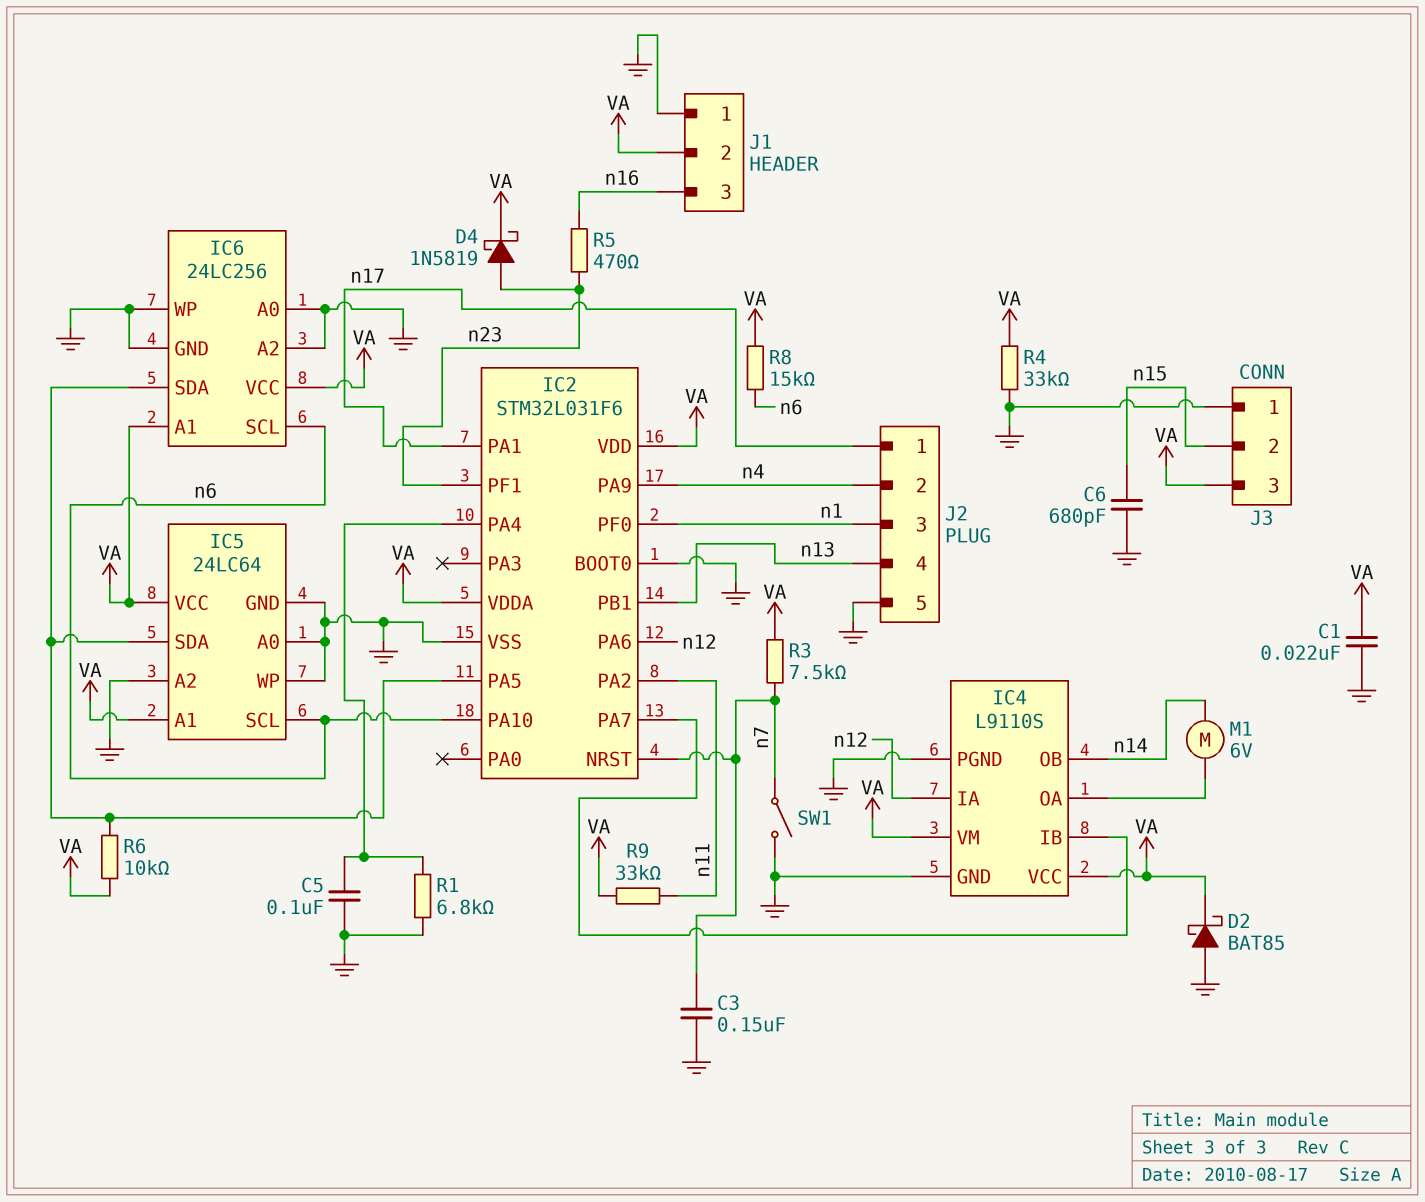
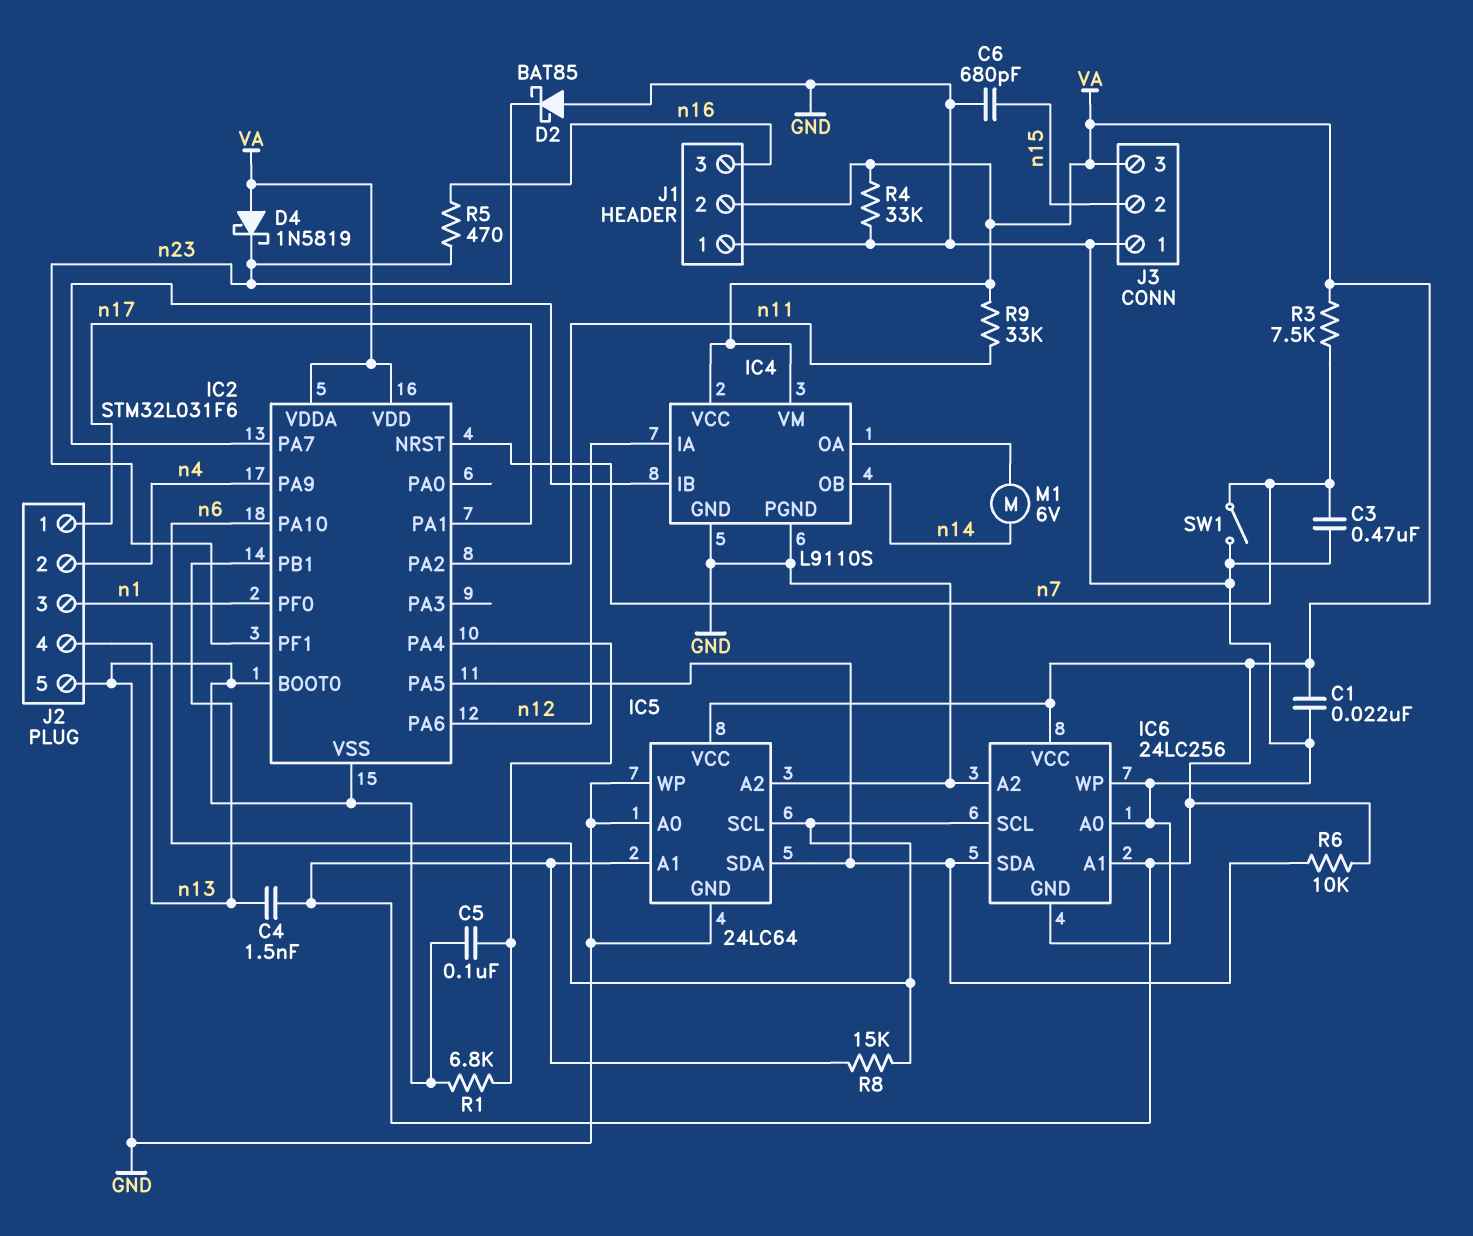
C3: 150nF (GND, n7) -> 470nF (GND, n7)
C4: none -> 1.5nF (VA, n13)
D2: schottky BAT85 (A GND, K VA) -> schottky BAT85 (A GND, K n23)
D4: schottky 1N5819 (A n23, K VA) -> schottky 1N5819 (A VA, K n23)

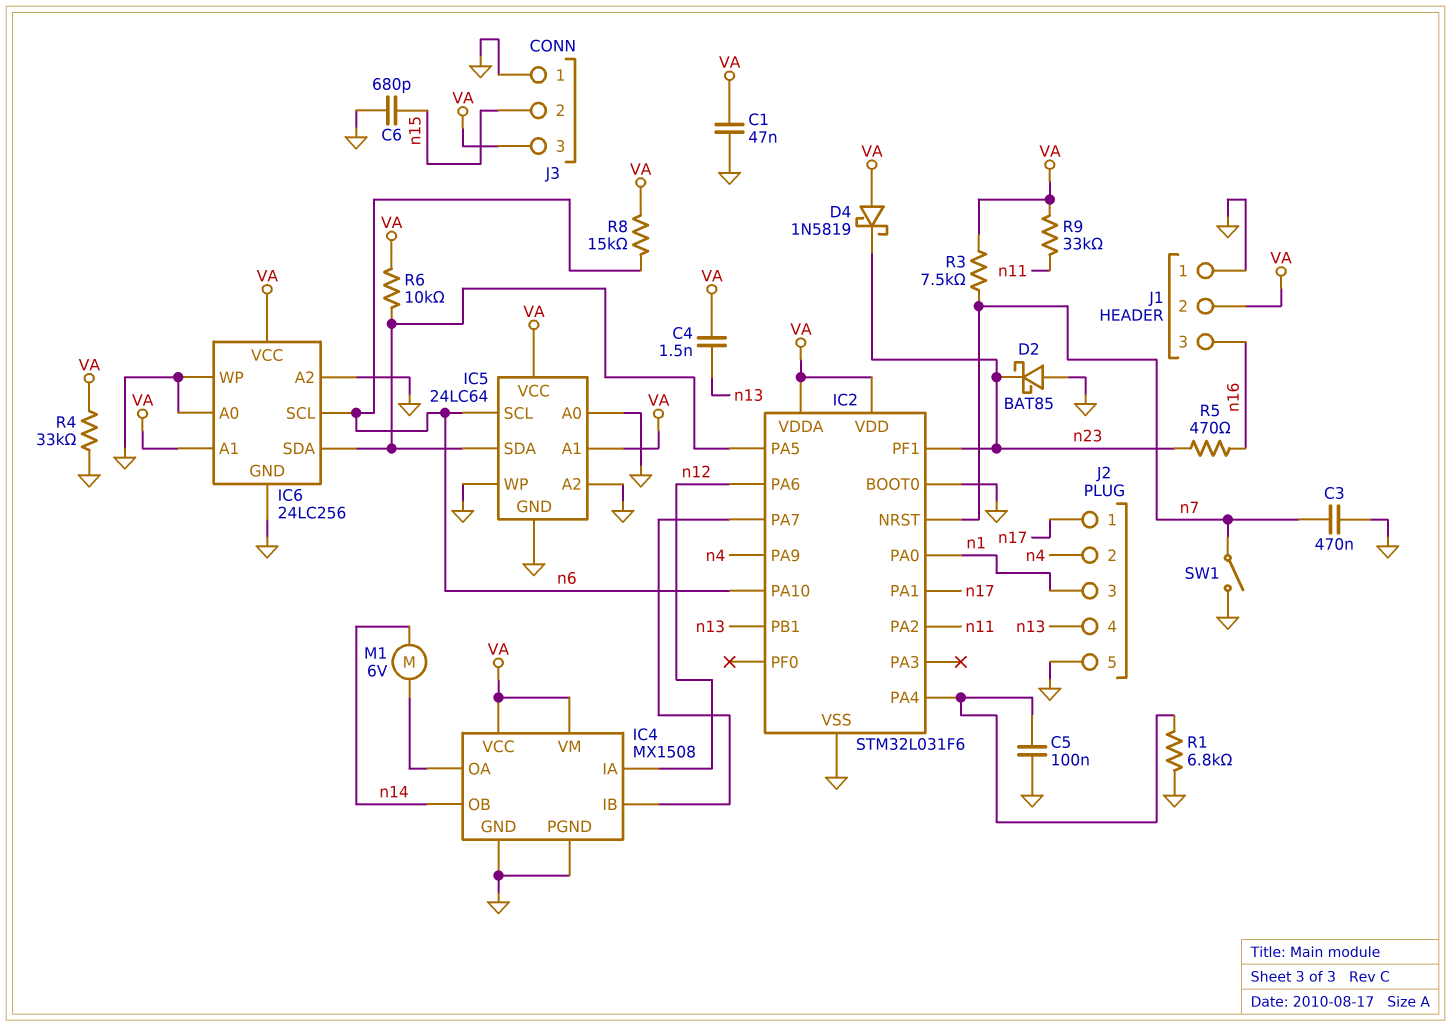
C1: 22nF (GND, VA) -> 47nF (GND, VA)
IC2 pin PA0: none -> n1
IC2 pin PF0: n1 -> none
IC4: L9110S -> MX1508

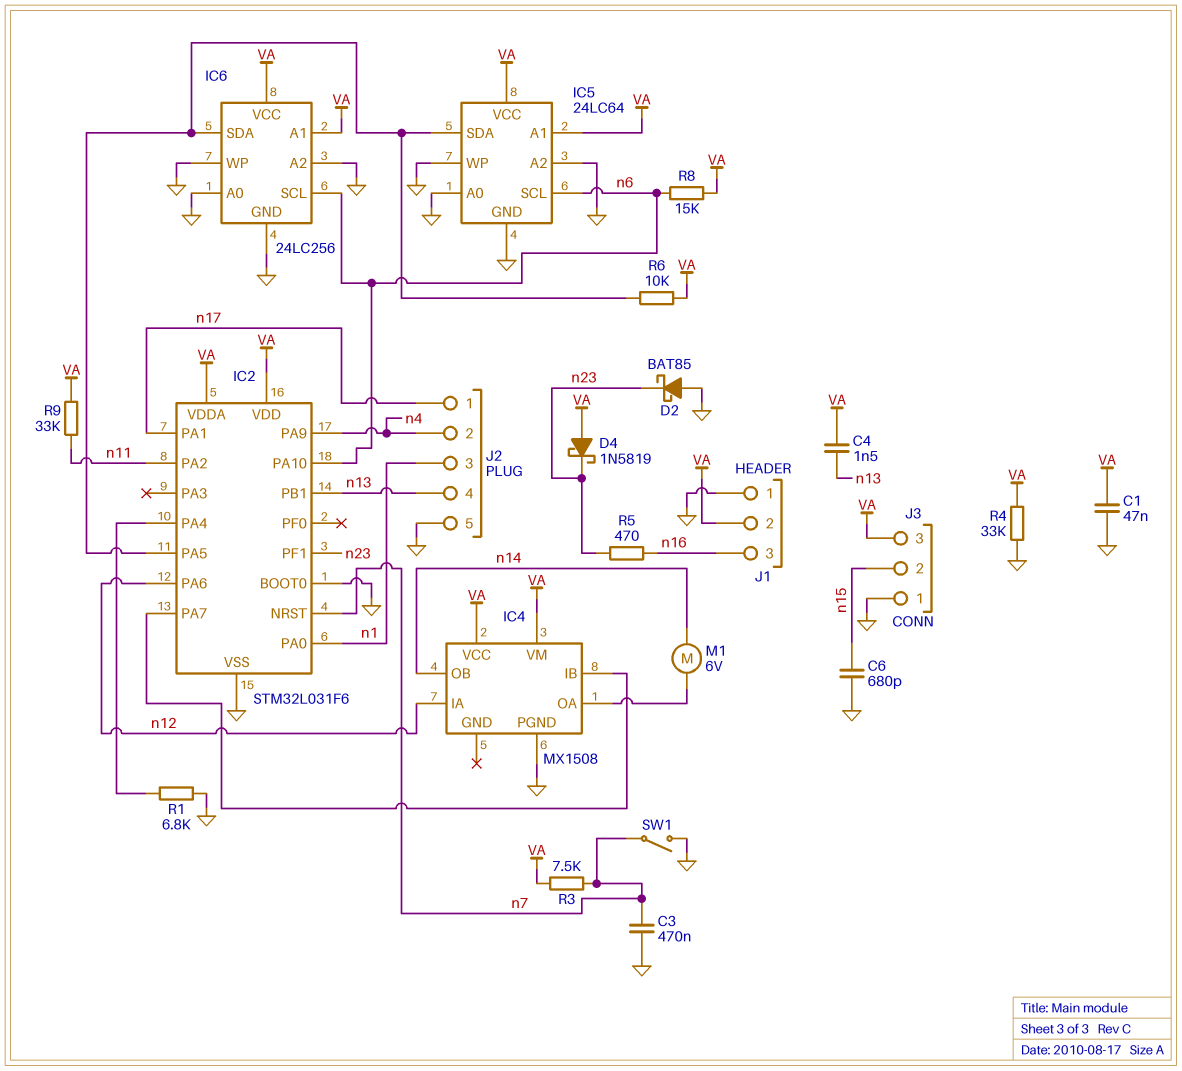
C5: 100nF (GND, IC2/PA4) -> none
IC4 pin GND: GND -> none

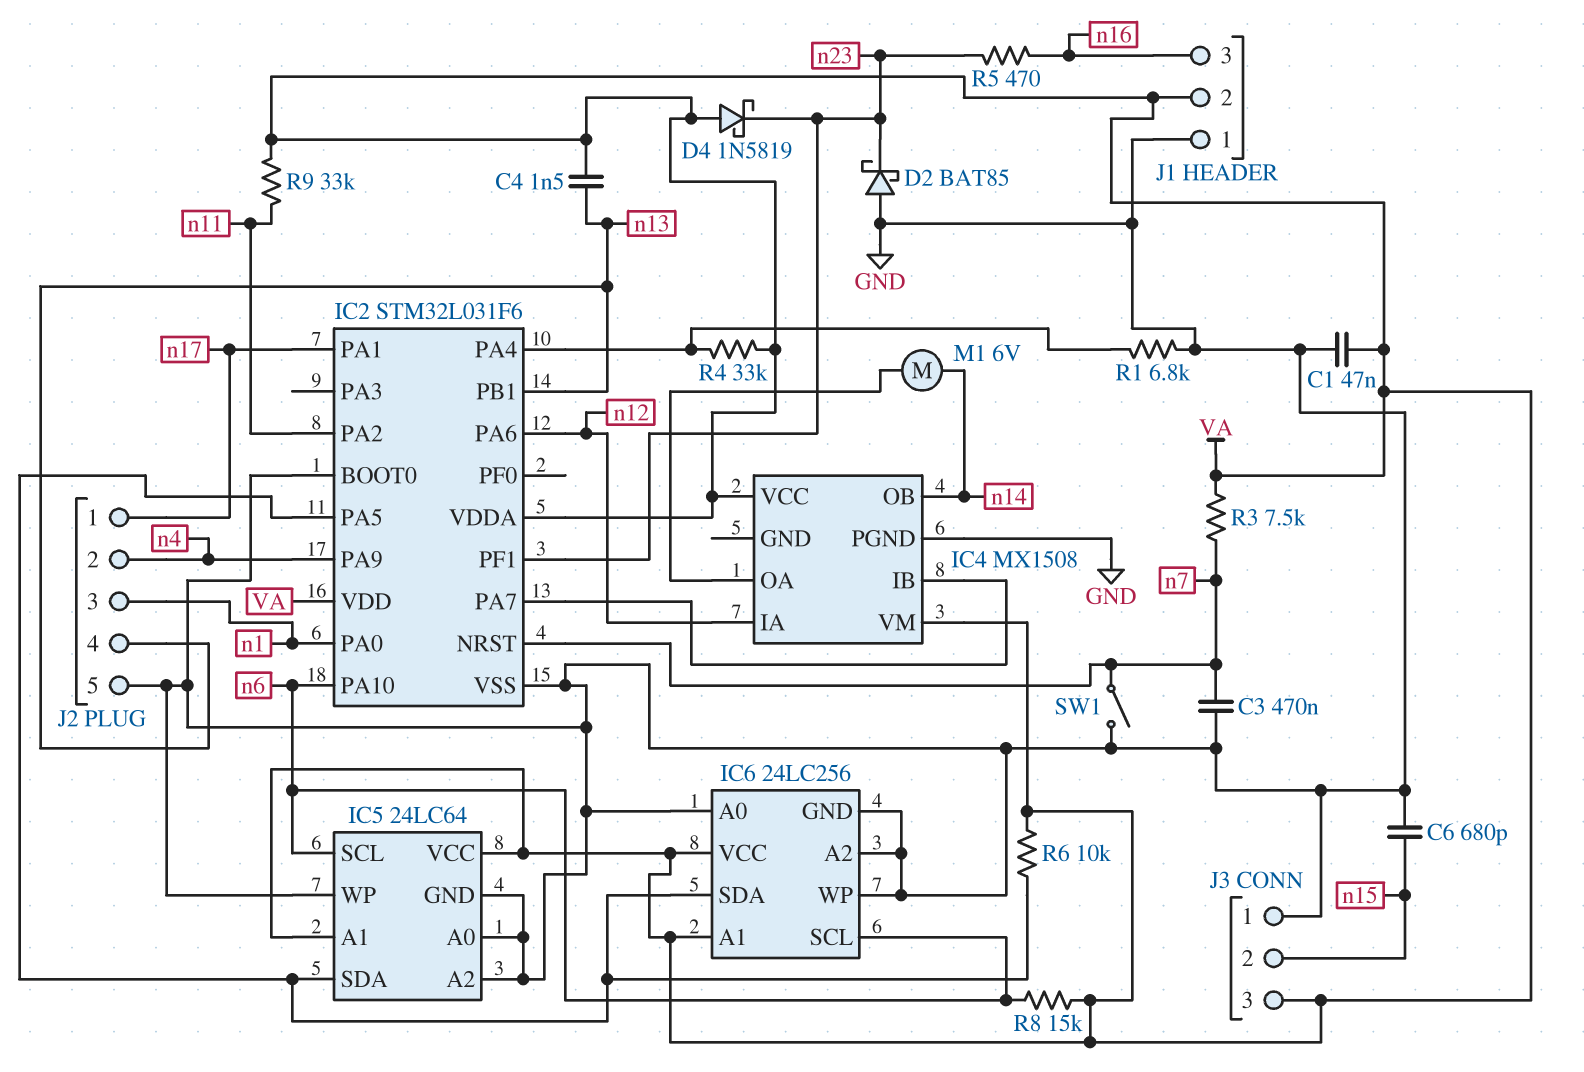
R4: 33k (GND, VA) -> 33k (IC2/PA4, VA)

